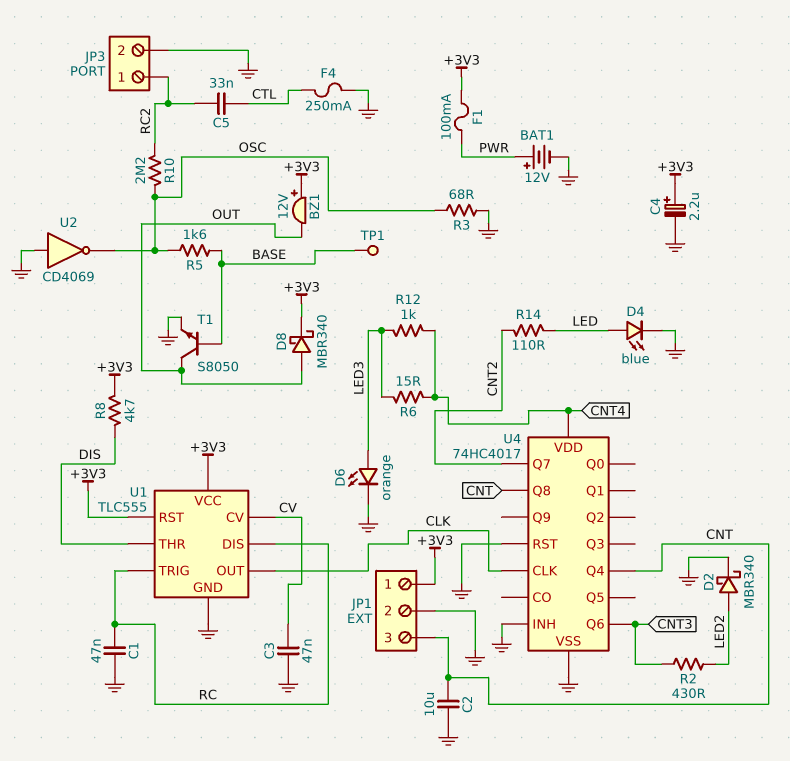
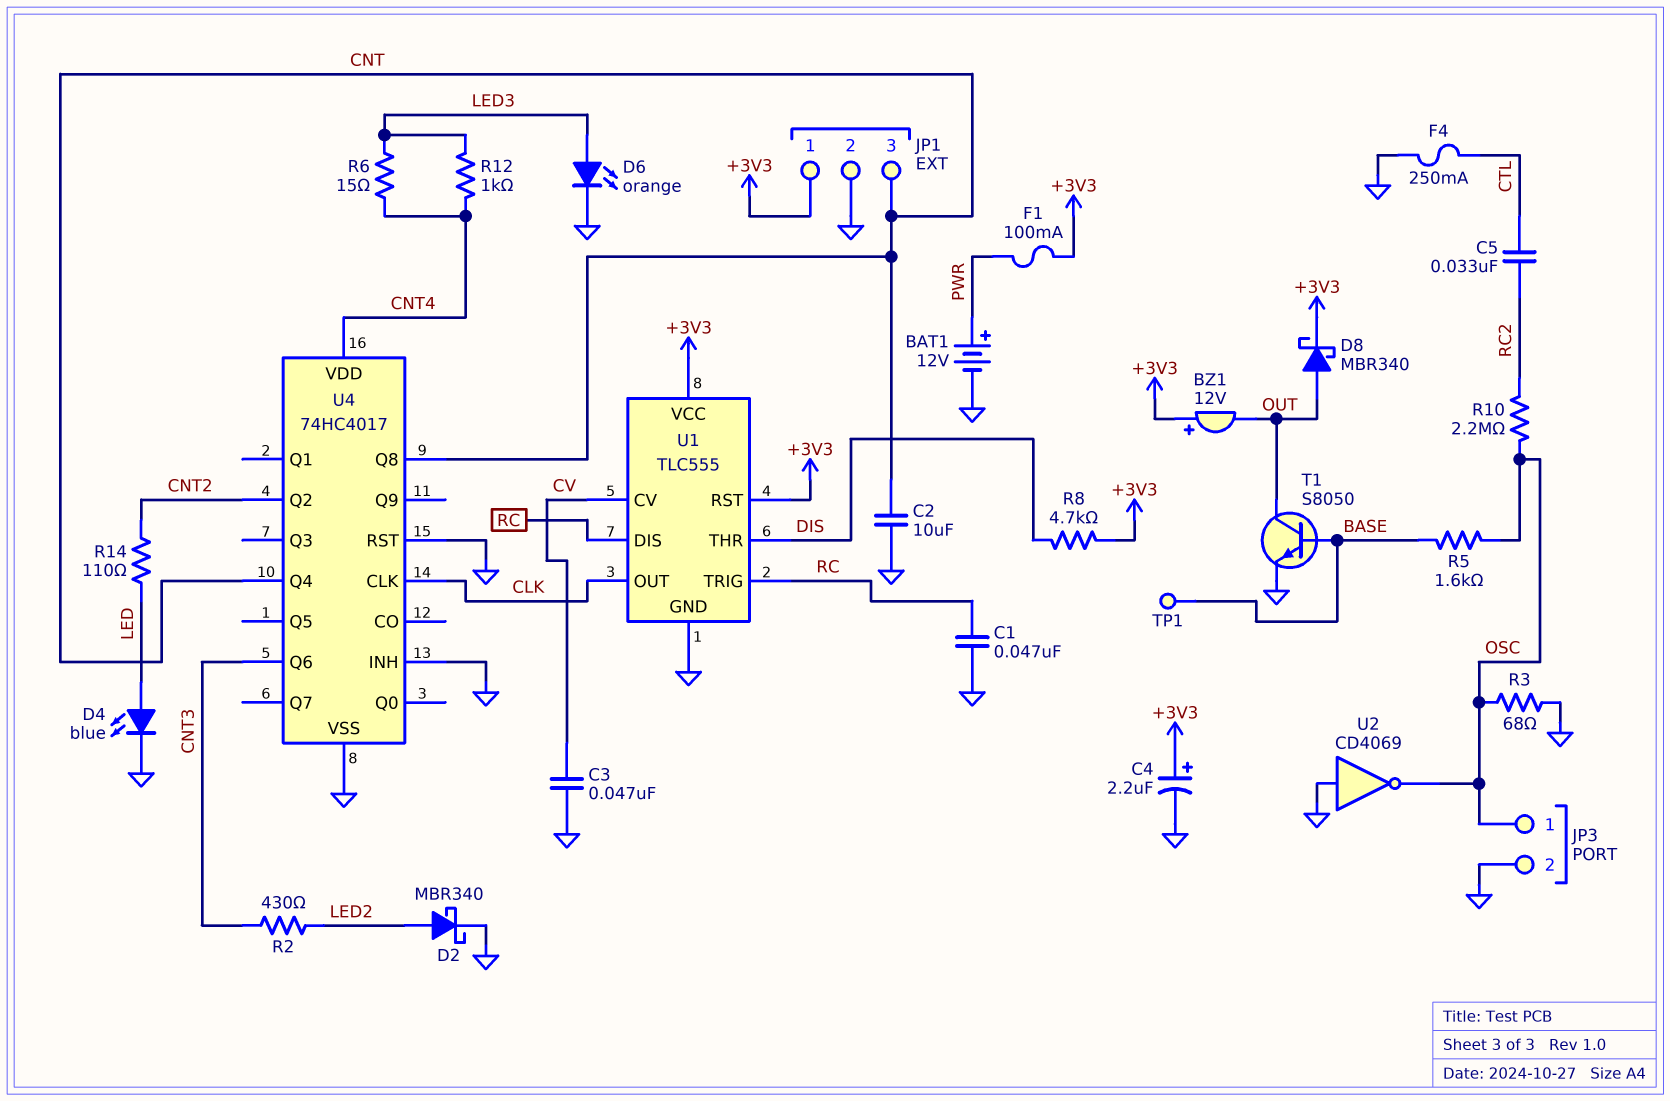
JP3 pin 1: RC2 -> OSC
U4 pin Q2: none -> CNT2
U4 pin Q7: CNT2 -> none

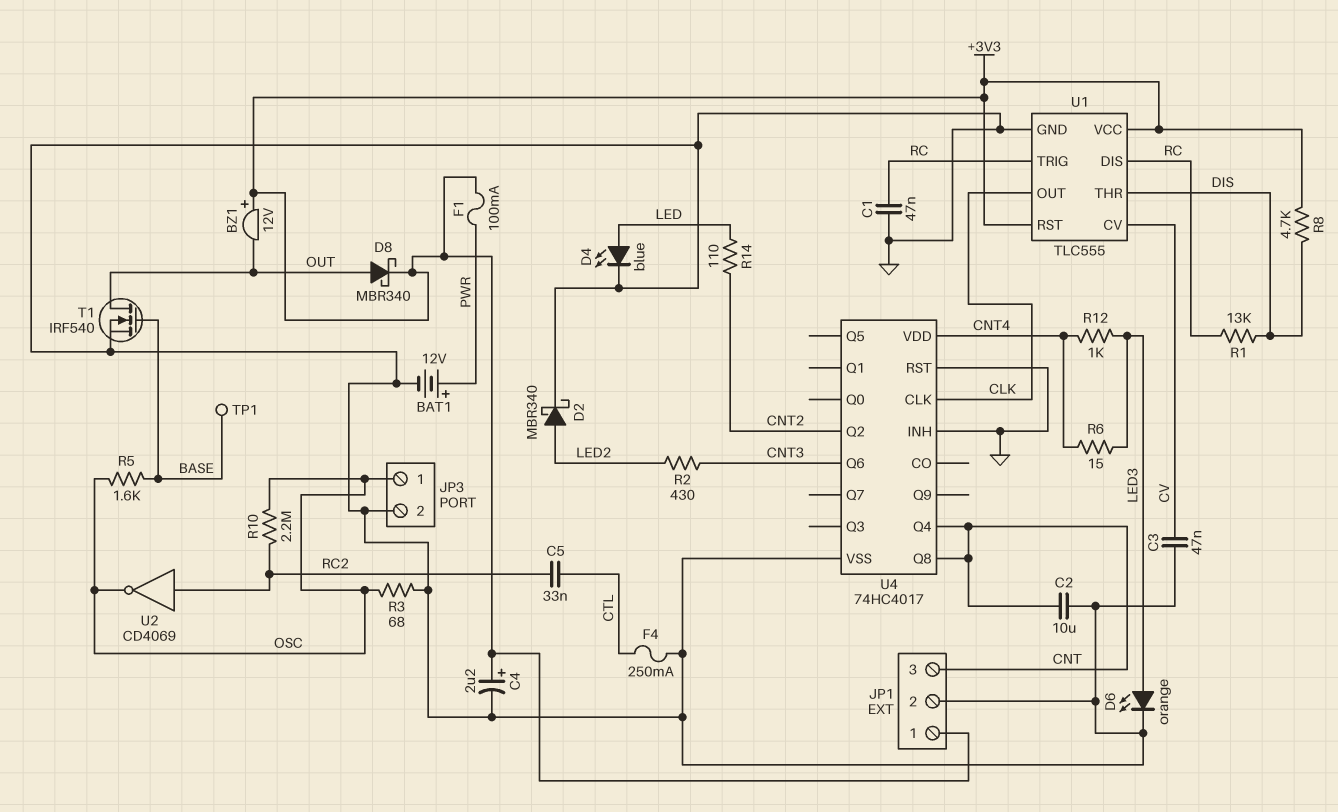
R1: none -> 13k (DIS, RC)
T1: NPN S8050 (B BASE, C OUT, E GND) -> NMOS IRF540 (G BASE, D OUT, S GND)
U2: NOT CD4069 (in GND, out OSC) -> NOT CD4069 (in RC2, out OSC)

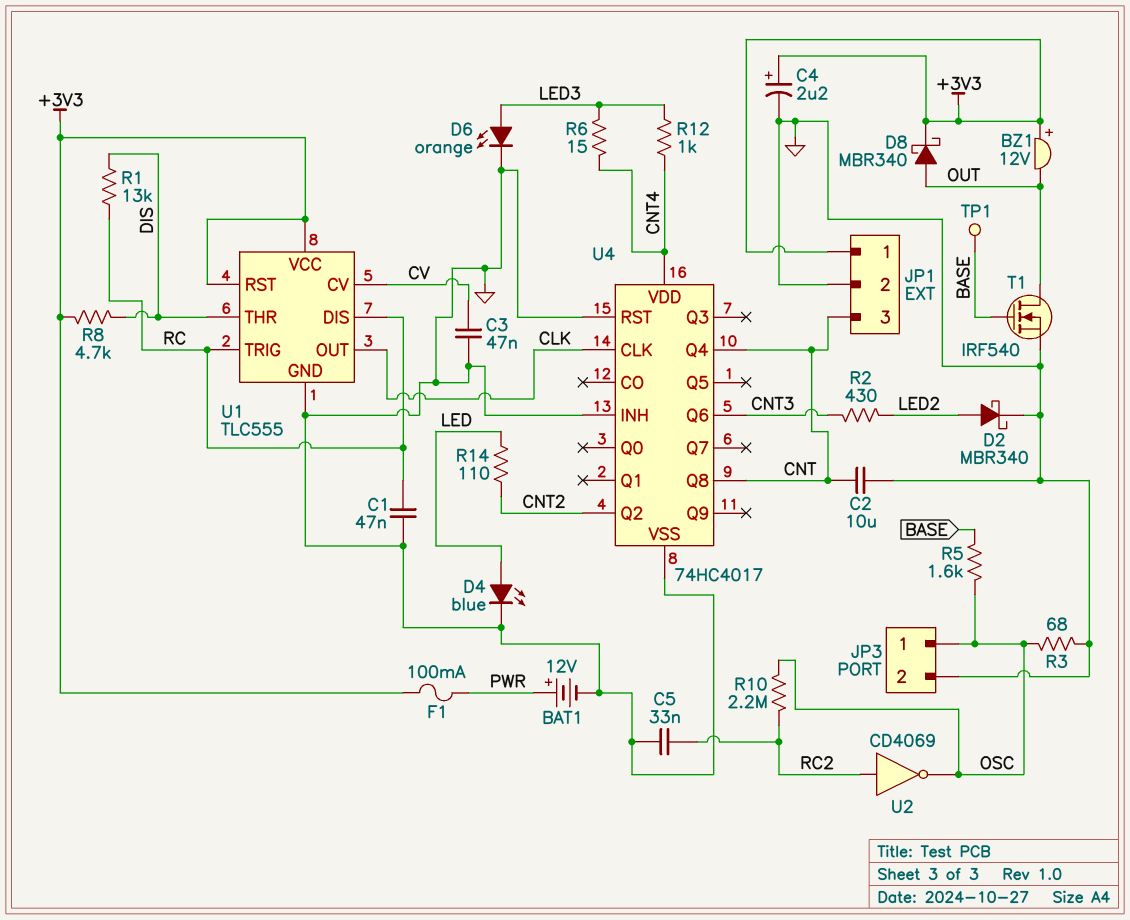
C5: 33nF (CTL, RC2) -> 33nF (GND, RC2)
F4: 250mA (CTL, GND) -> none

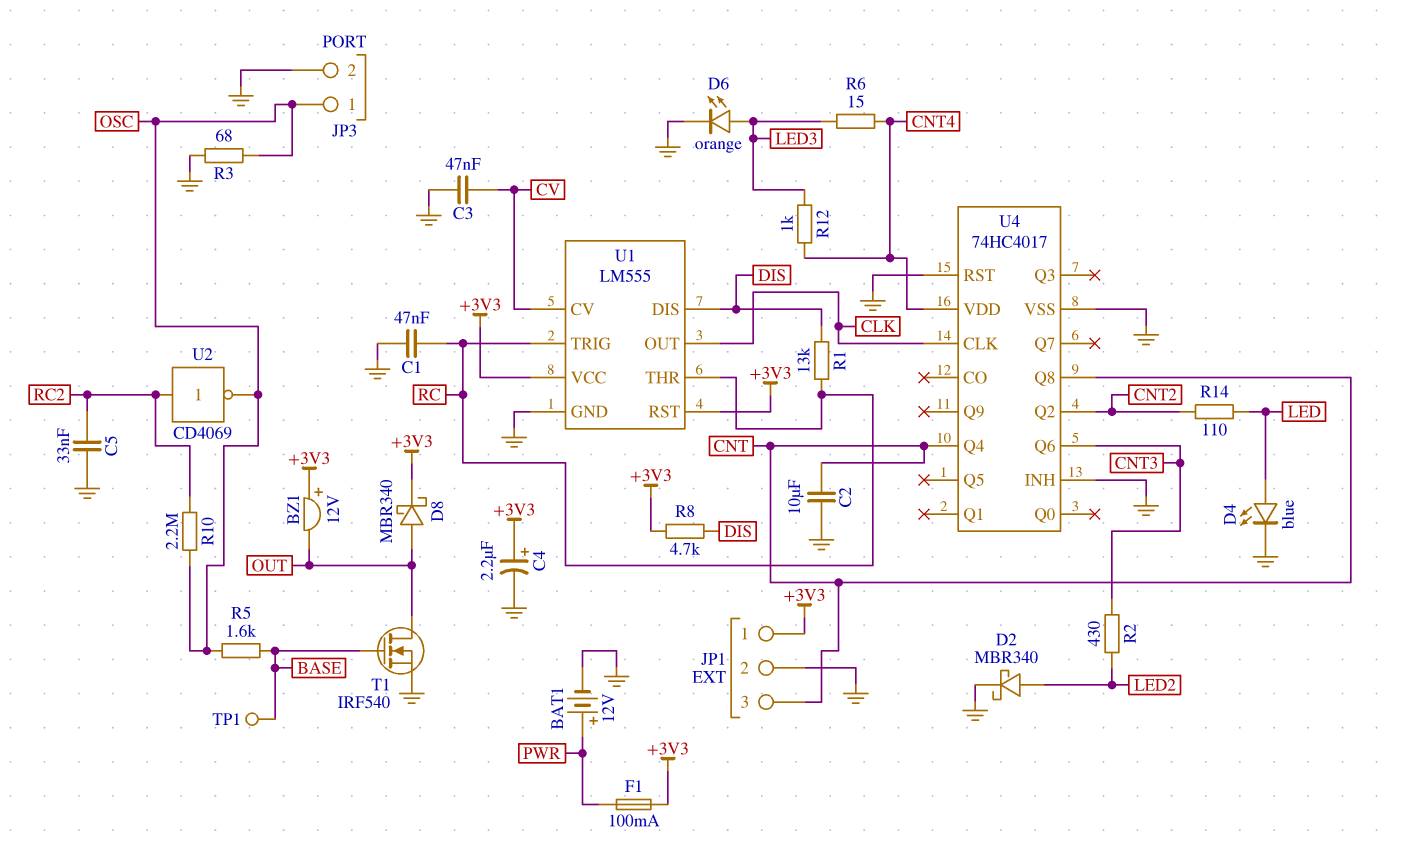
U1: TLC555 -> LM555
U1 pin DIS: RC -> DIS
U1 pin THR: DIS -> RC

